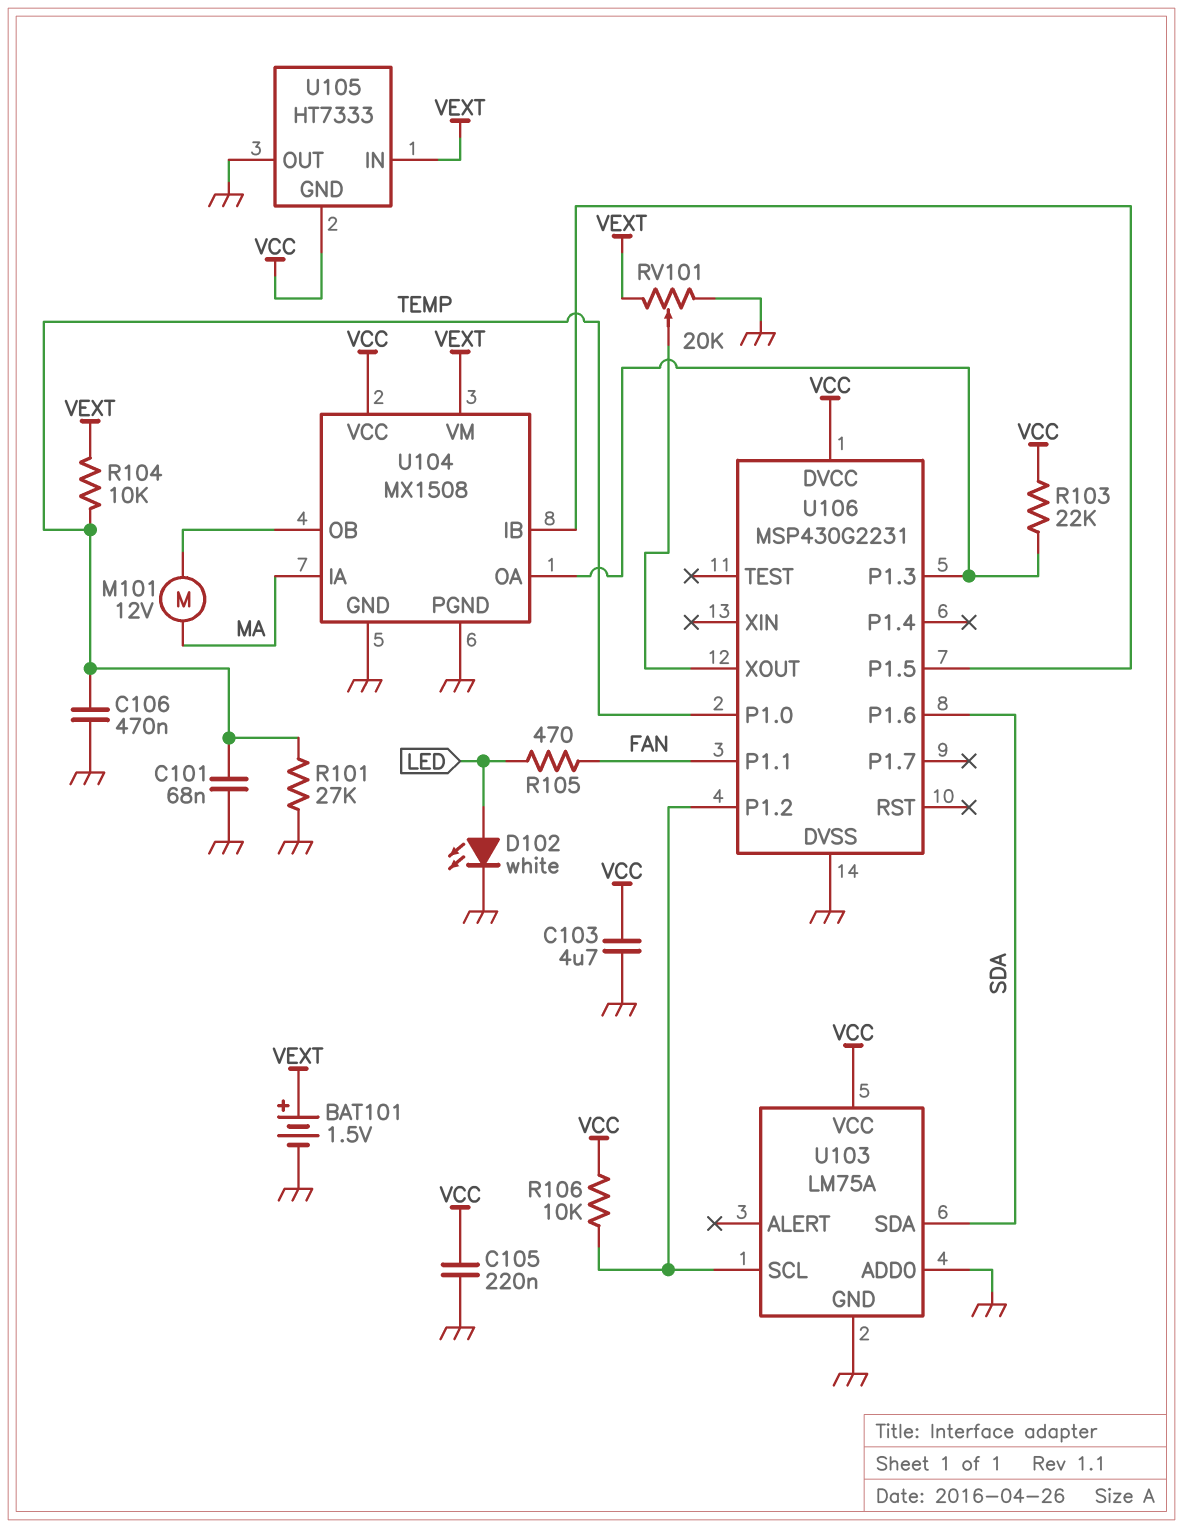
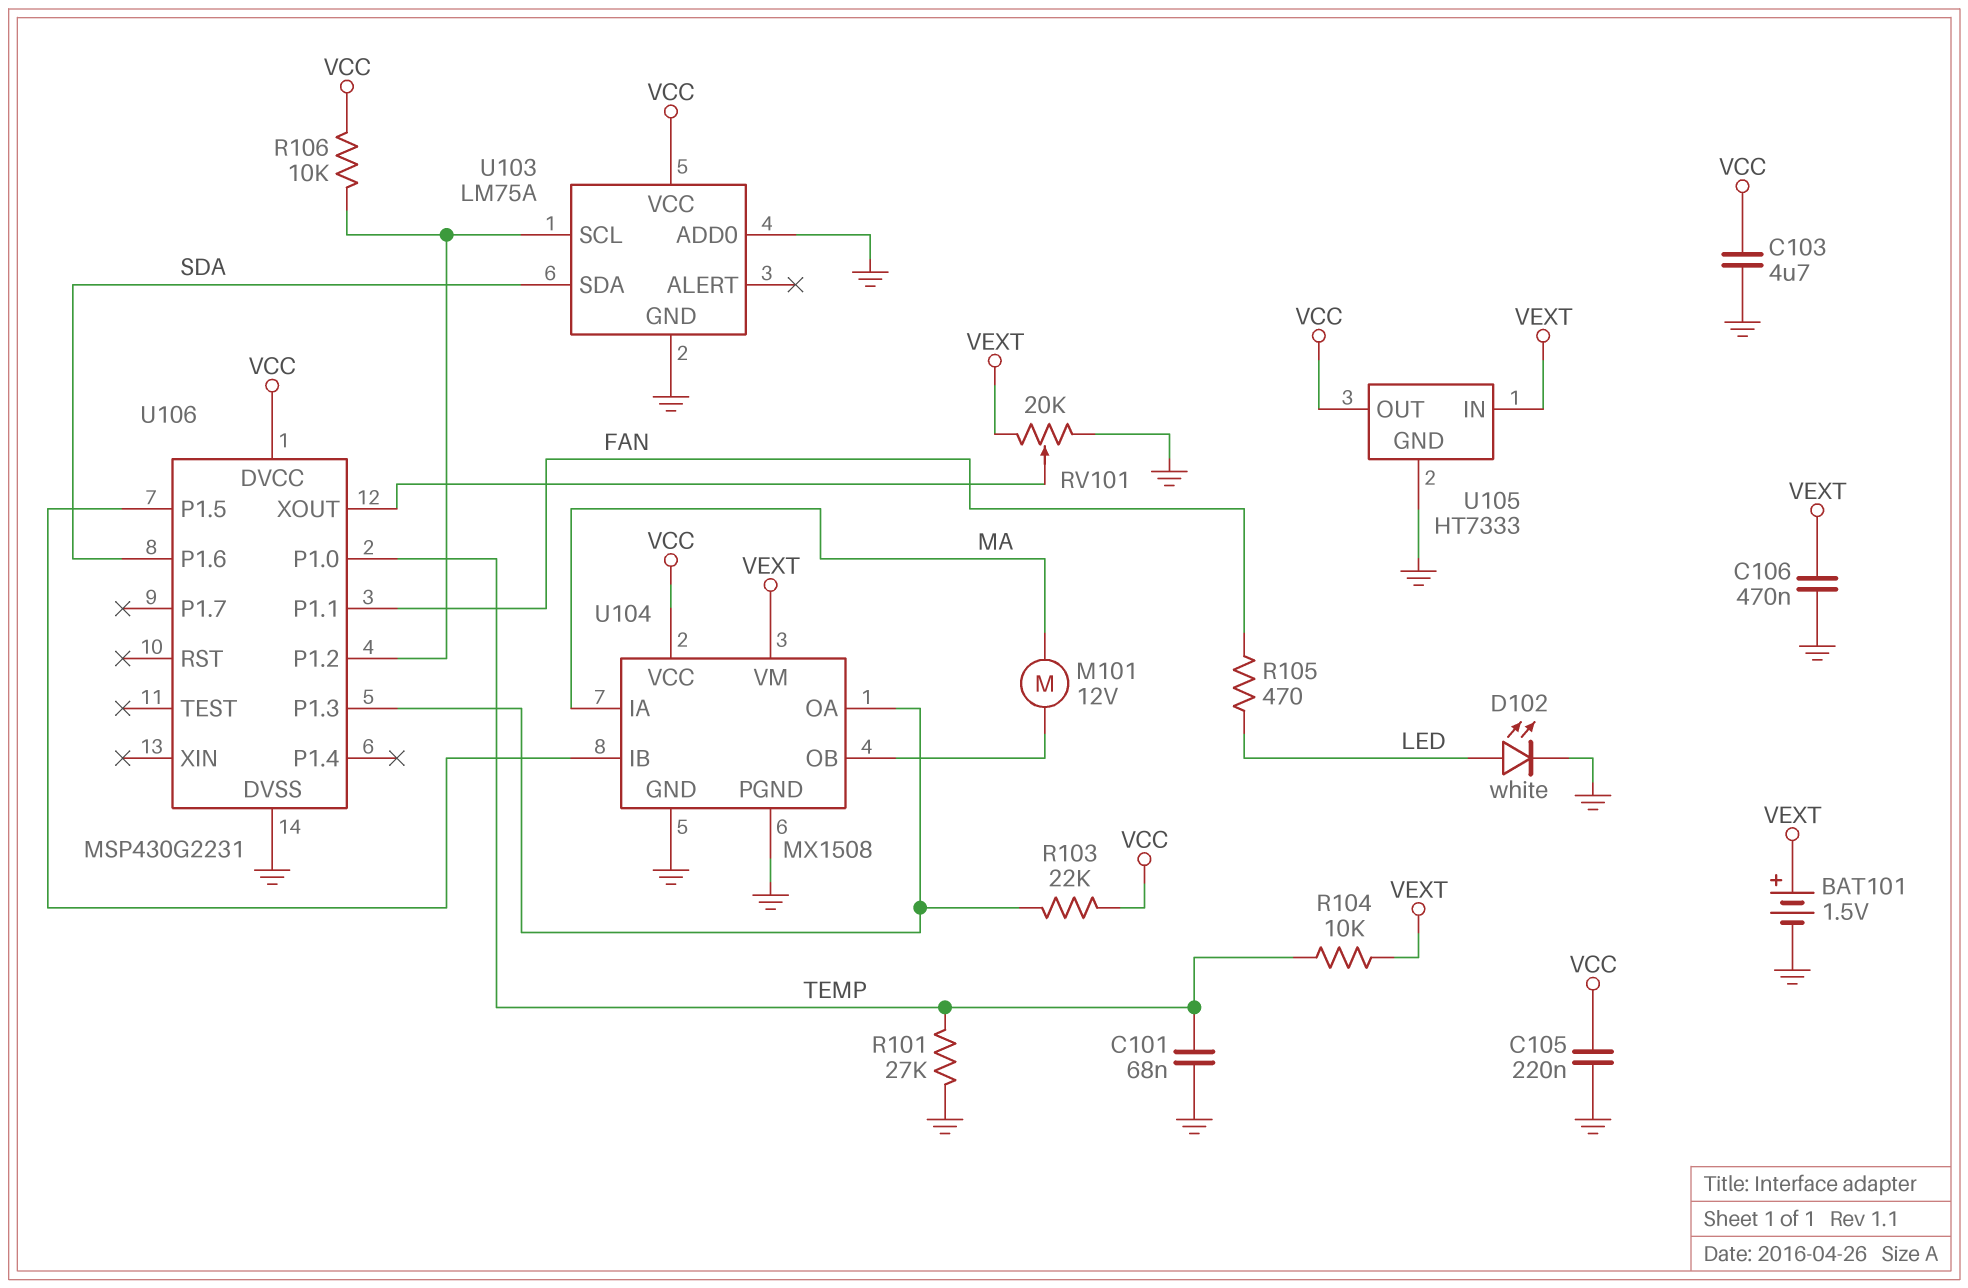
C106: 470nF (GND, TEMP) -> 470nF (GND, VEXT)
U105 pin GND: VCC -> GND
U105 pin OUT: GND -> VCC

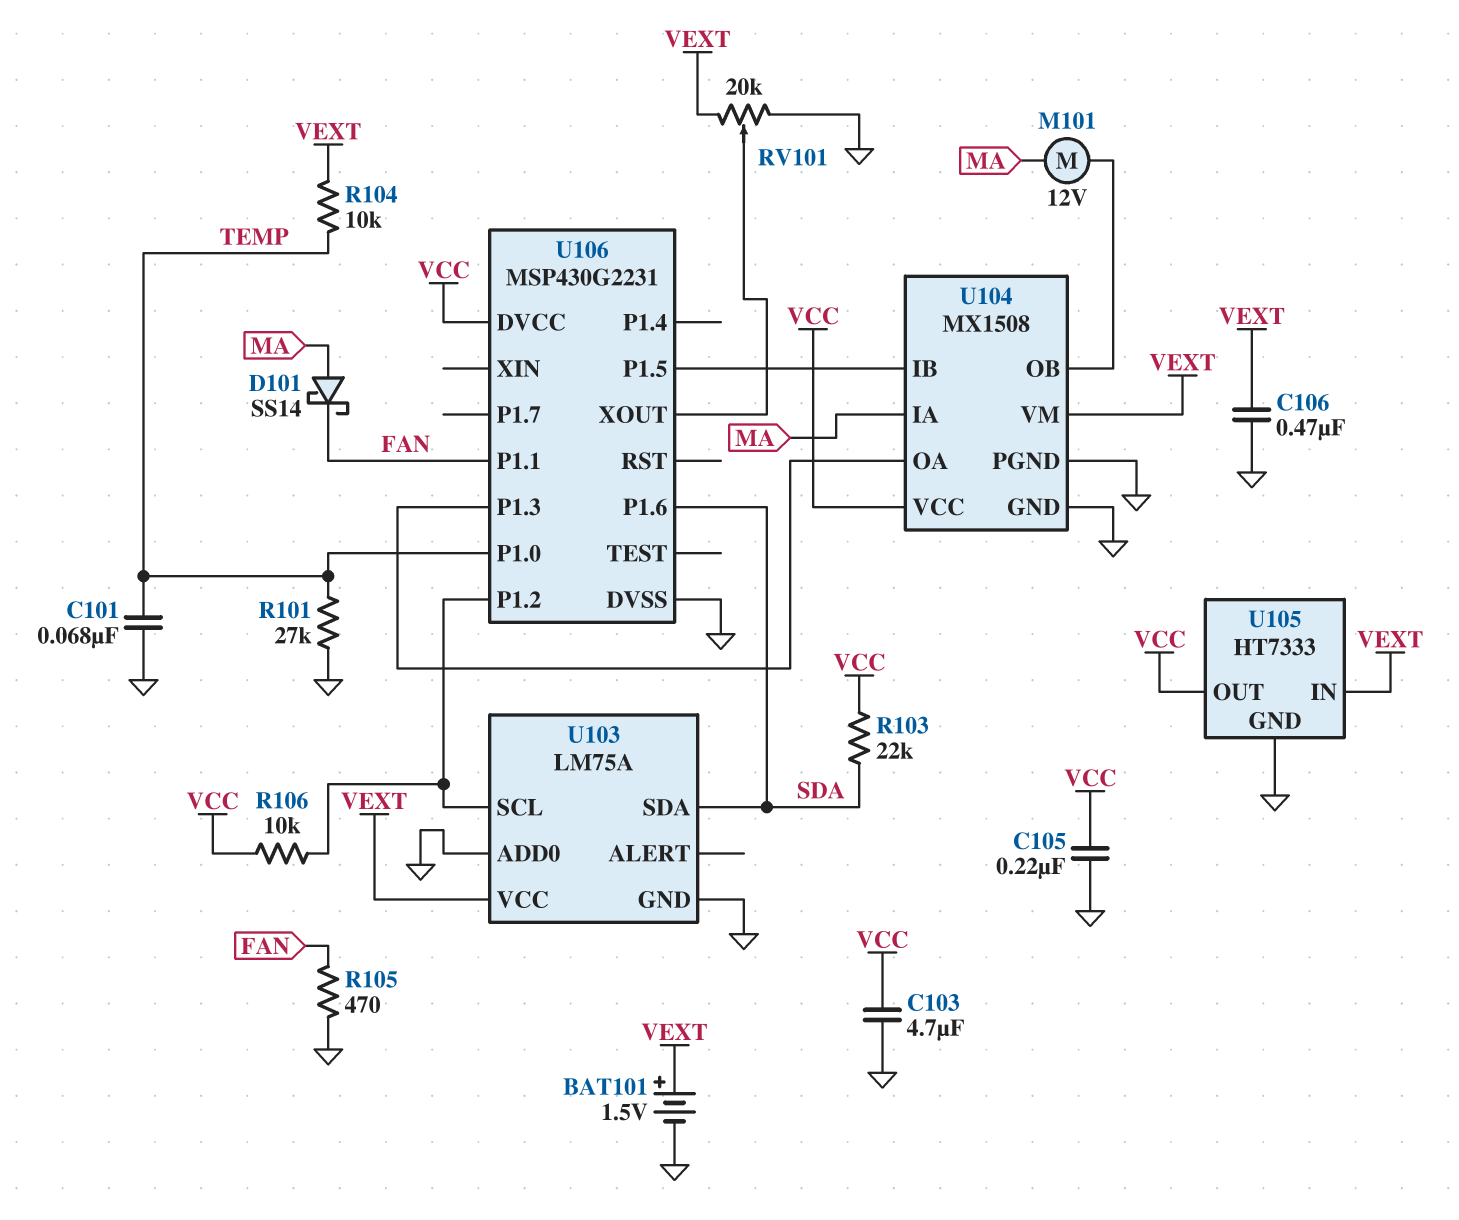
D101: none -> schottky SS14 (A MA, K FAN)
D102: LED white (A LED, K GND) -> none
R103: 22k (U104/OA, VCC) -> 22k (SDA, VCC)
R105: 470 (FAN, LED) -> 470 (FAN, GND)
U103 pin VCC: VCC -> VEXT

